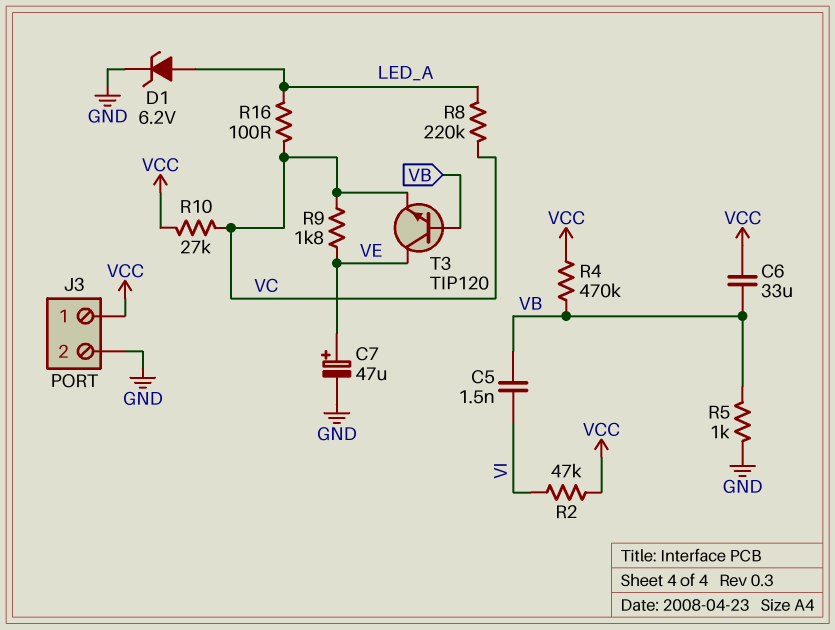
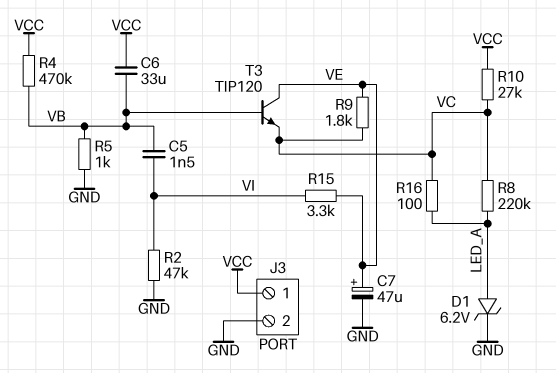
R2: 47k (VCC, VI) -> 47k (GND, VI)
R15: none -> 3.3k (VE, VI)

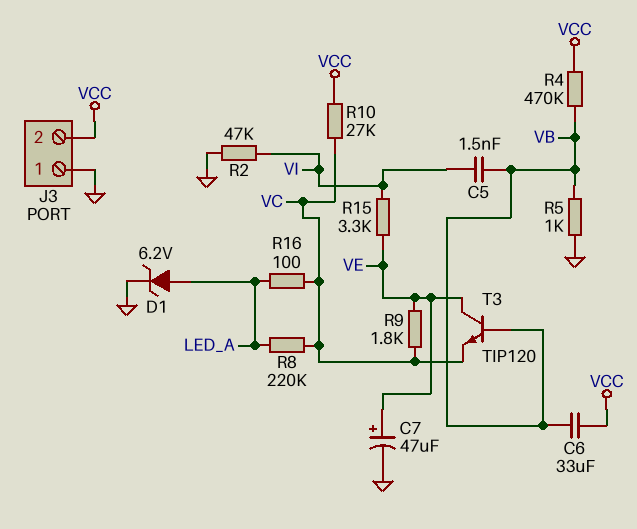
J3 pin 1: VCC -> GND
J3 pin 2: GND -> VCC

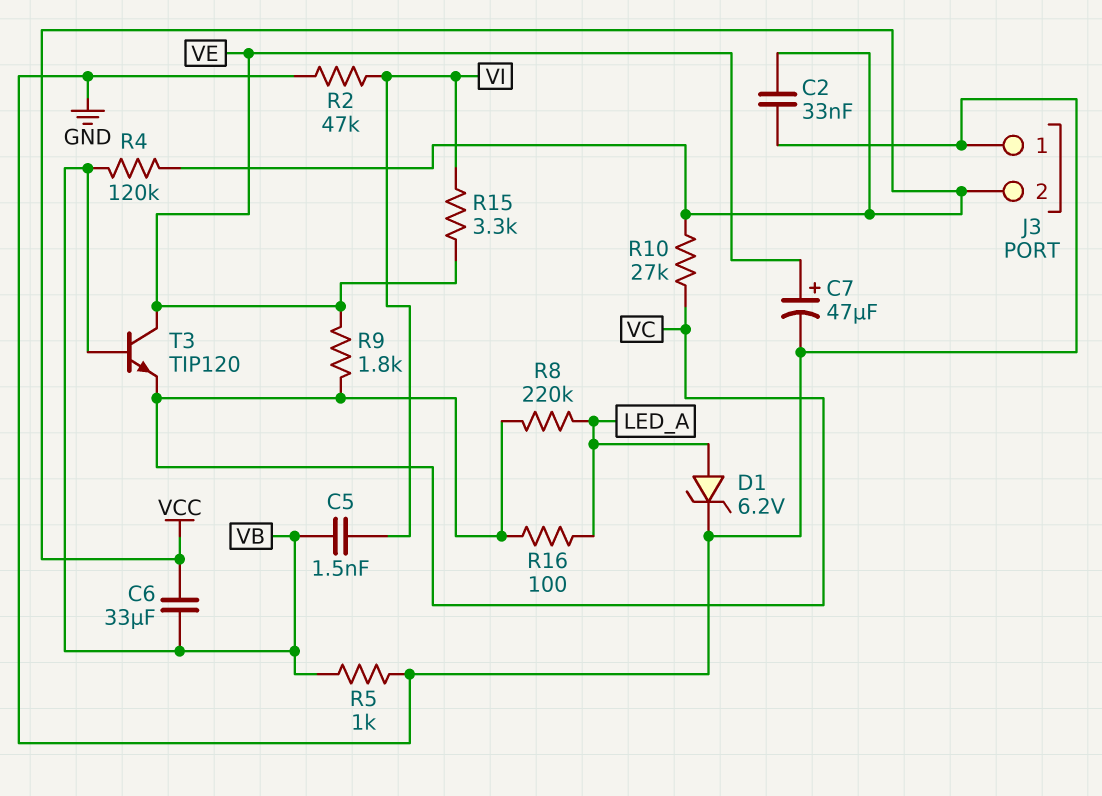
C2: none -> 33nF (GND, VCC)
R4: 470k (VB, VCC) -> 120k (VB, VCC)

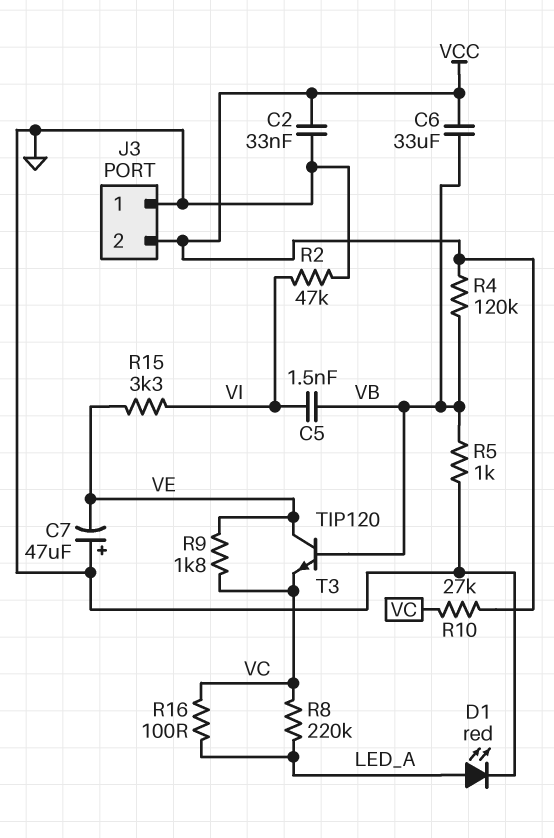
C7: 47uF (plus VE, minus GND) -> 47uF (plus GND, minus VE)
D1: zener 6.2V (A LED_A, K GND) -> LED red (A LED_A, K GND)

